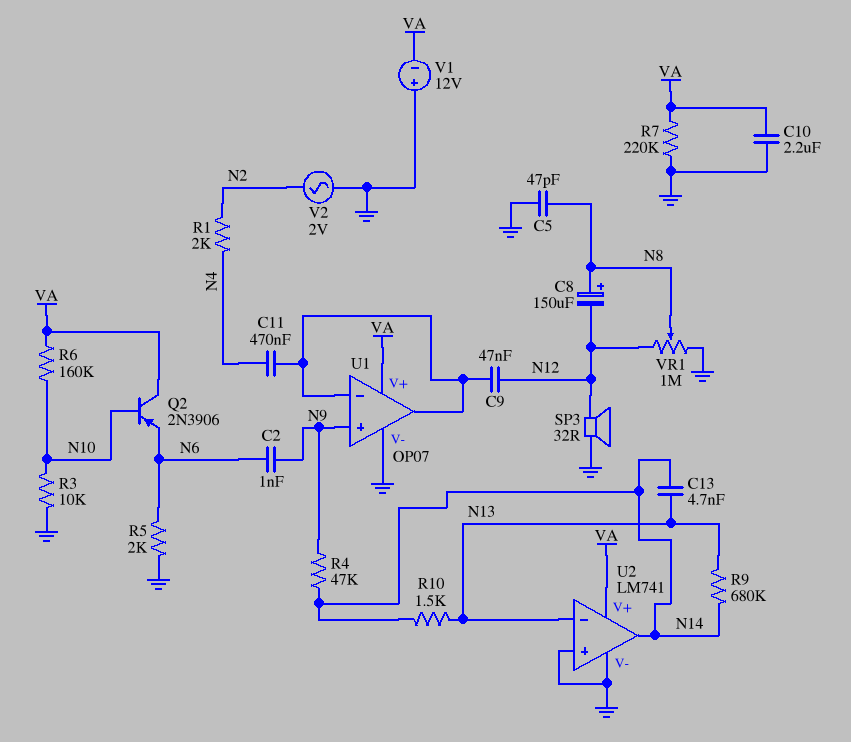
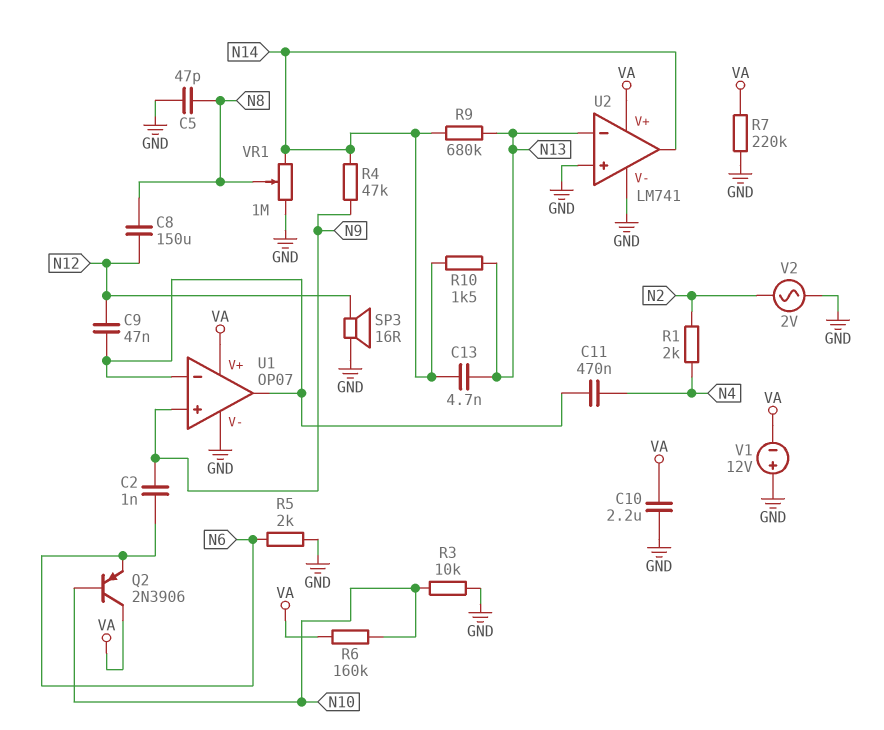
C8: 150uF (plus N8, minus N12) -> 150uF (N8, N12)
SP3: speaker 32R (GND, N12) -> speaker 16R (GND, N12)
VR1: 1M (GND, N12, wiper N8) -> 1M (GND, N14, wiper N8)

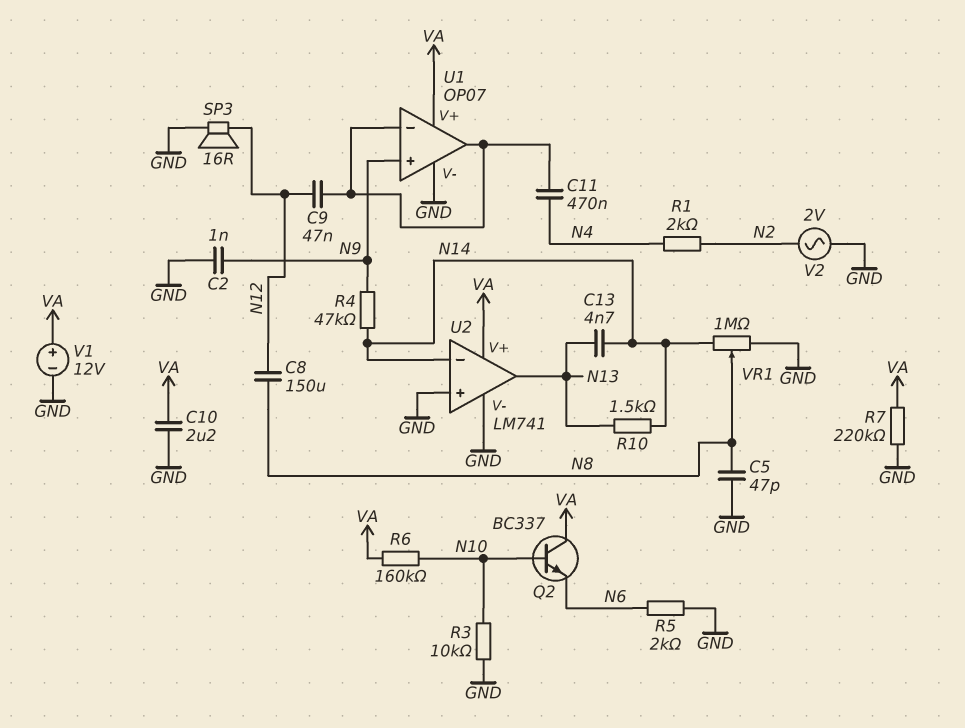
C2: 1nF (N6, N9) -> 1nF (GND, N9)
Q2: PNP 2N3906 (B N10, C VA, E N6) -> NPN BC337 (B N10, C VA, E N6)
R9: 680k (N13, N14) -> none
U2 pin in-: N13 -> N14
U2 pin out: N14 -> N13
V1: 12V (plus GND, minus VA) -> 12V (plus VA, minus GND)

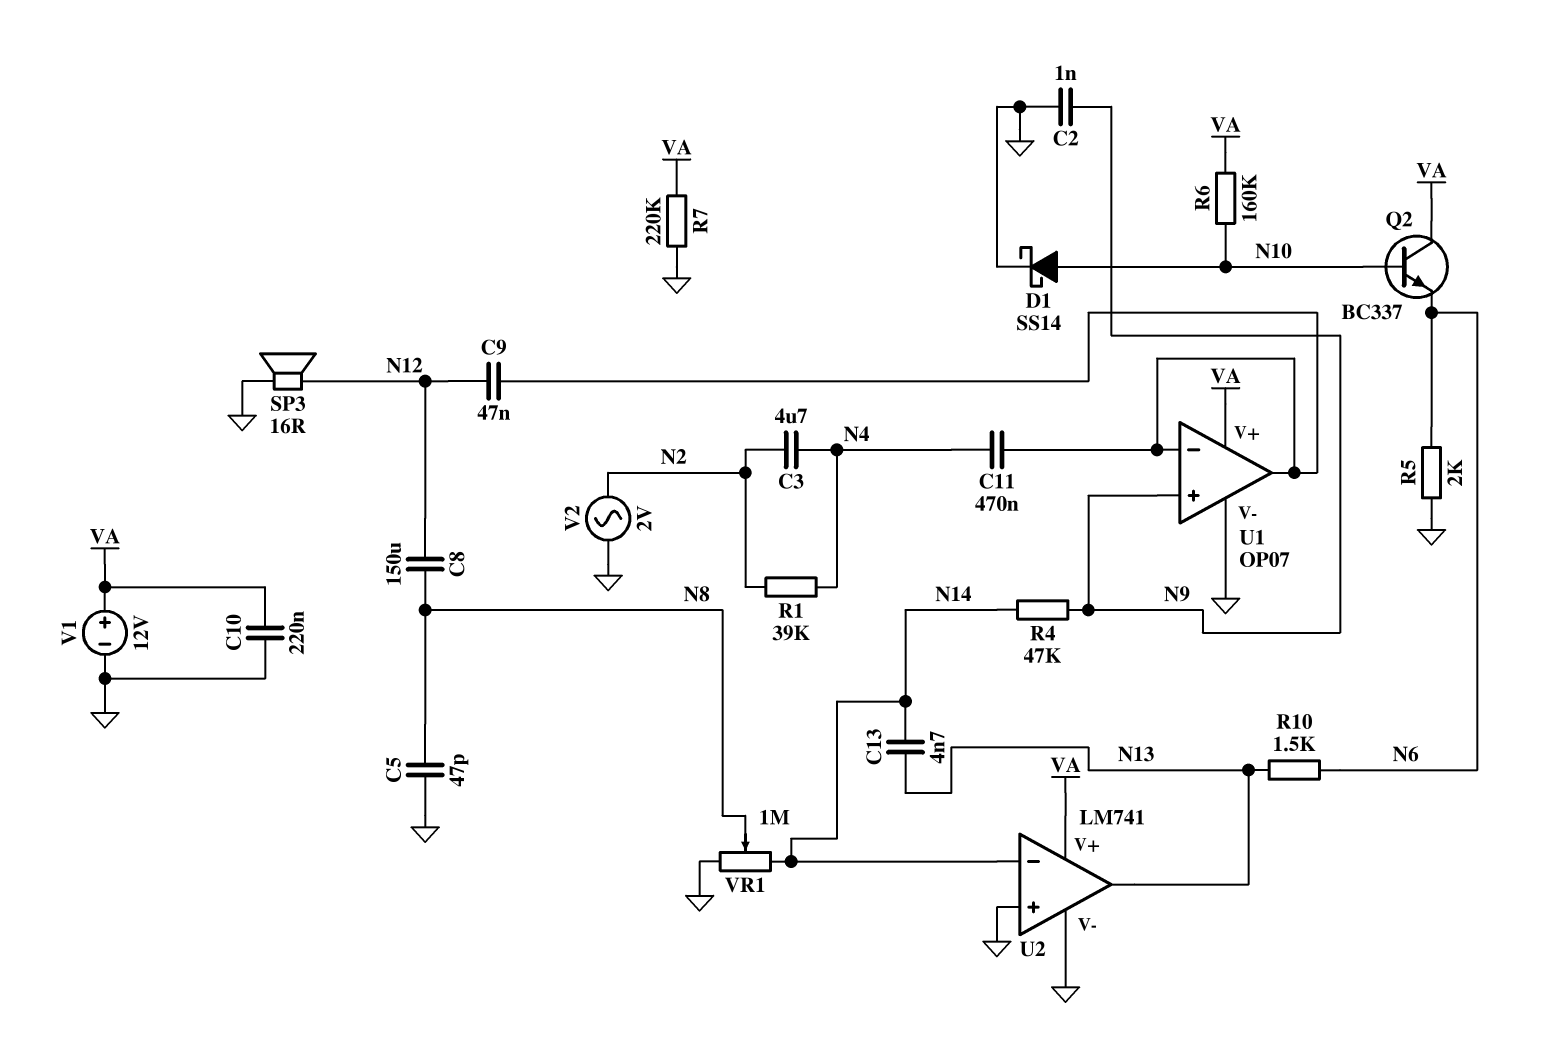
C3: none -> 4.7uF (N2, N4)
C10: 2.2uF (GND, VA) -> 220nF (GND, VA)
D1: none -> schottky SS14 (A N10, K GND)
R1: 2k (N2, N4) -> 39k (N2, N4)
R3: 10k (GND, N10) -> none
R10: 1.5k (N13, N14) -> 1.5k (N6, N13)

